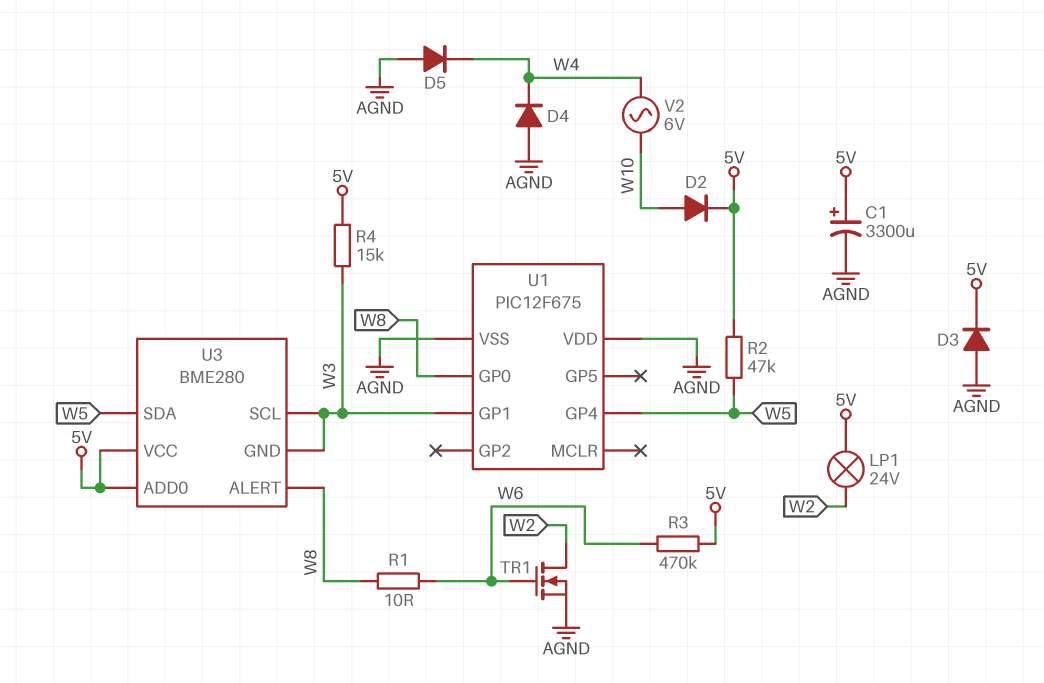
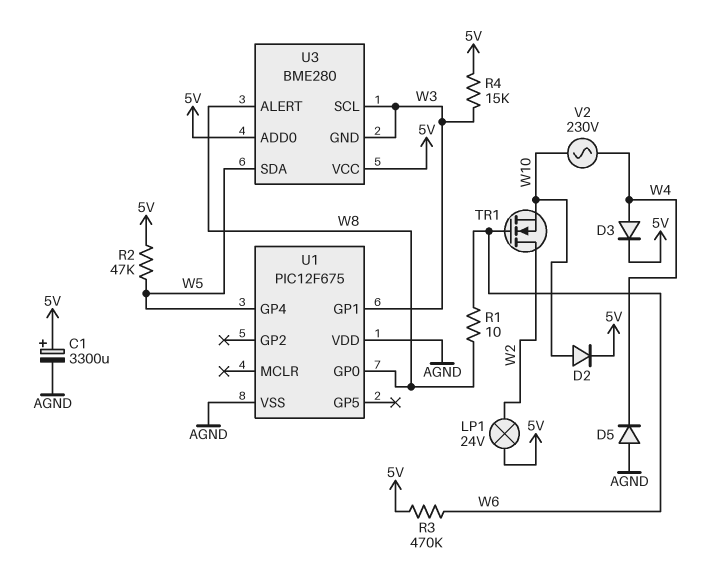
D3: diode (A AGND, K 5V) -> diode (A W4, K 5V)
D4: diode (A AGND, K W4) -> none
TR1: NMOS (G W6, D W2, S AGND) -> NMOS (G W6, D W2, S W10)
V2: AC 6V (W4, W10) -> AC 230V (W4, W10)

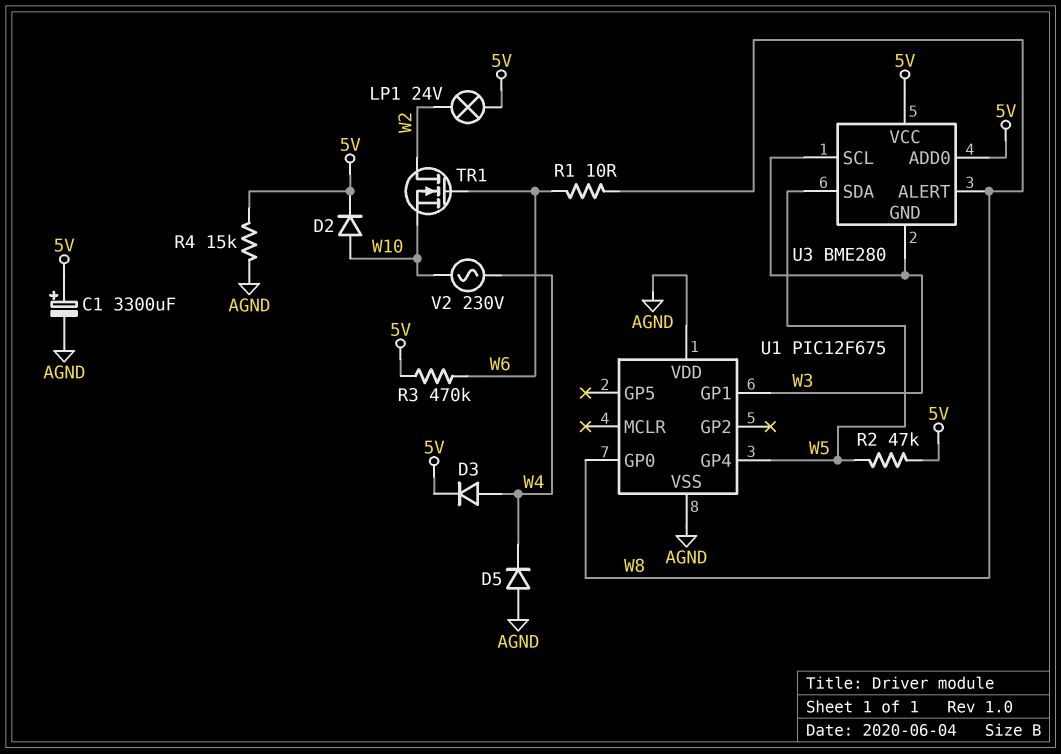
R4: 15k (5V, W3) -> 15k (5V, AGND)

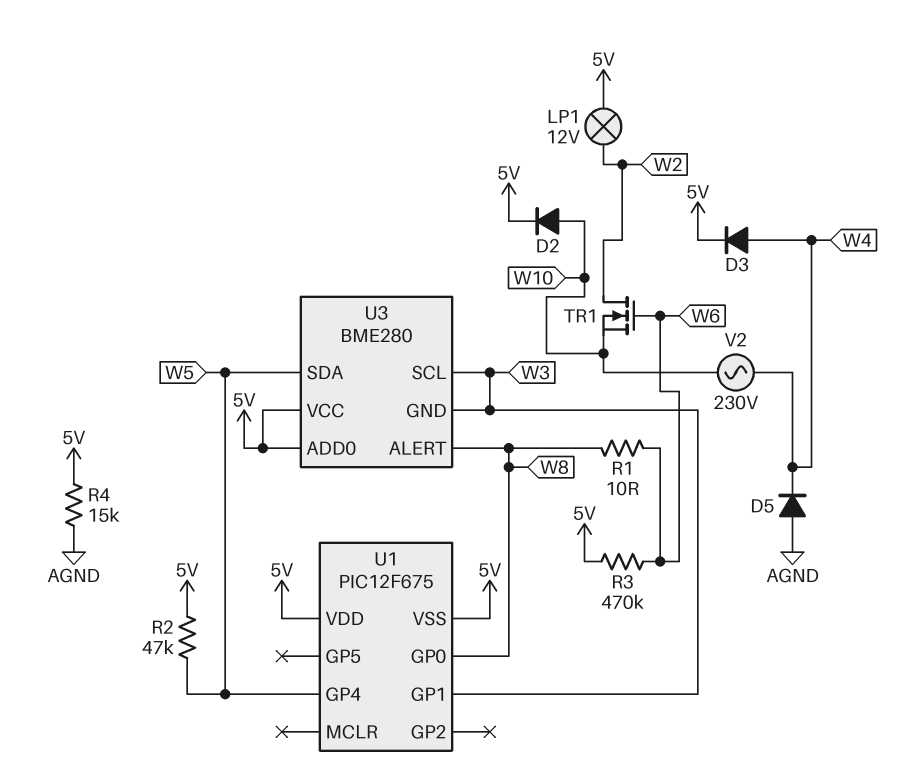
C1: 3300uF (plus 5V, minus AGND) -> none
LP1: lamp 24V (5V, W2) -> lamp 12V (5V, W2)
U1 pin VDD: AGND -> 5V
U1 pin VSS: AGND -> 5V

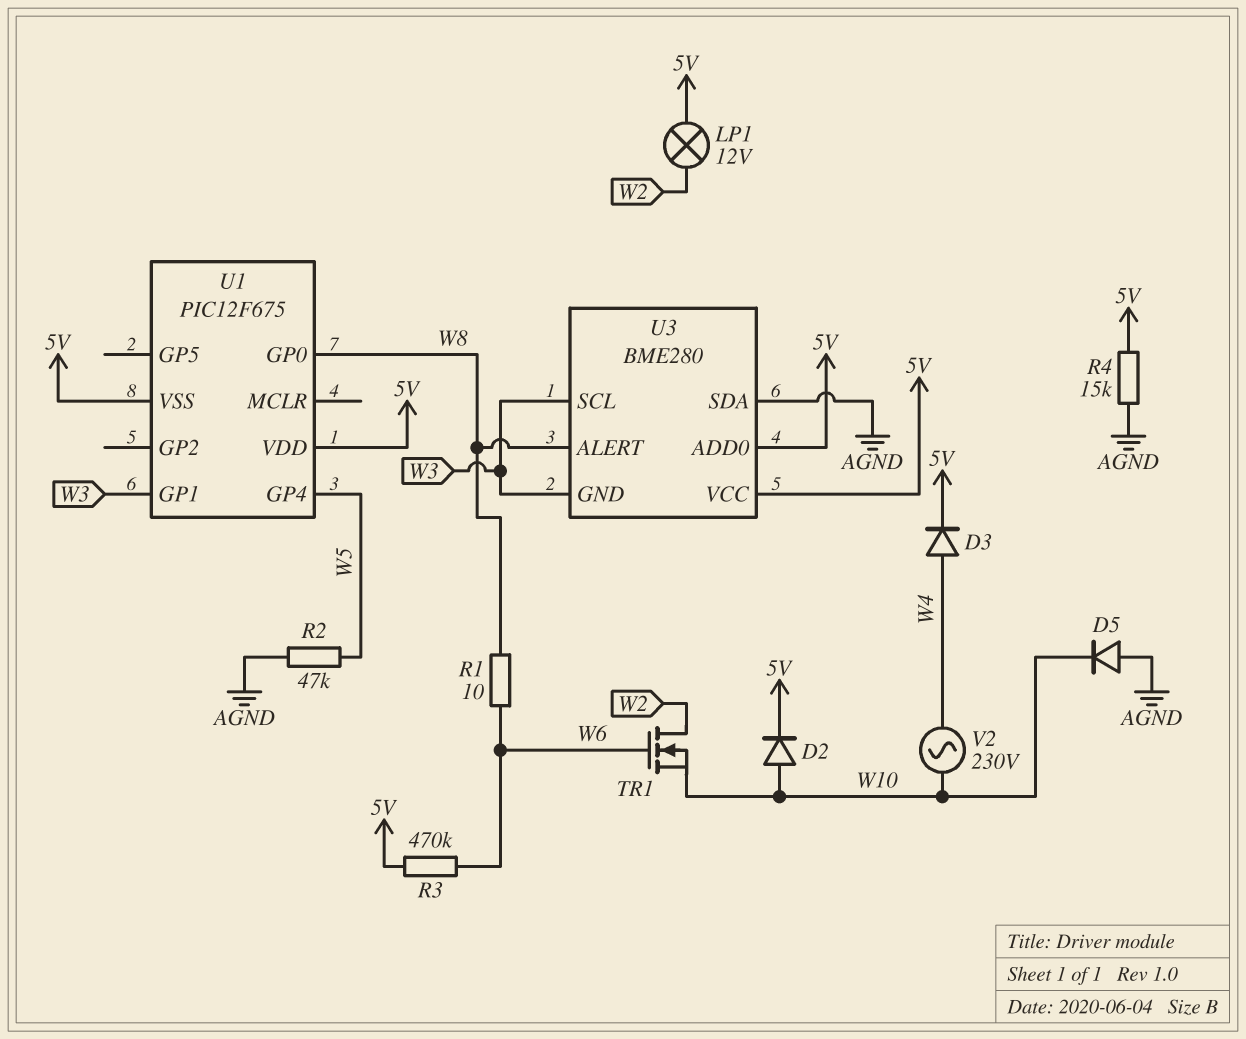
D5: diode (A AGND, K W4) -> diode (A AGND, K W10)
R2: 47k (5V, W5) -> 47k (AGND, W5)
U3 pin SDA: W5 -> AGND

